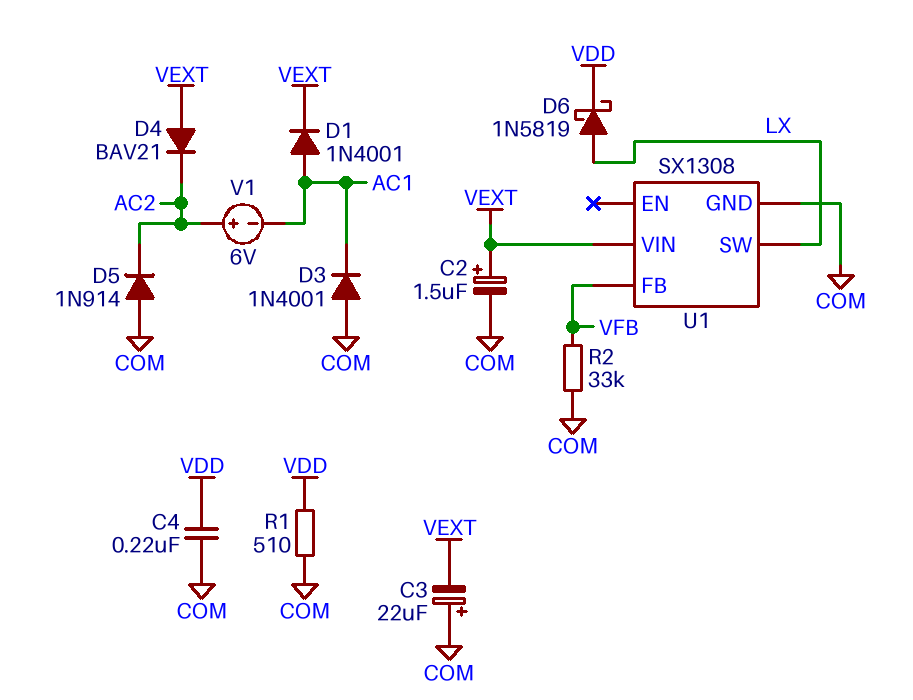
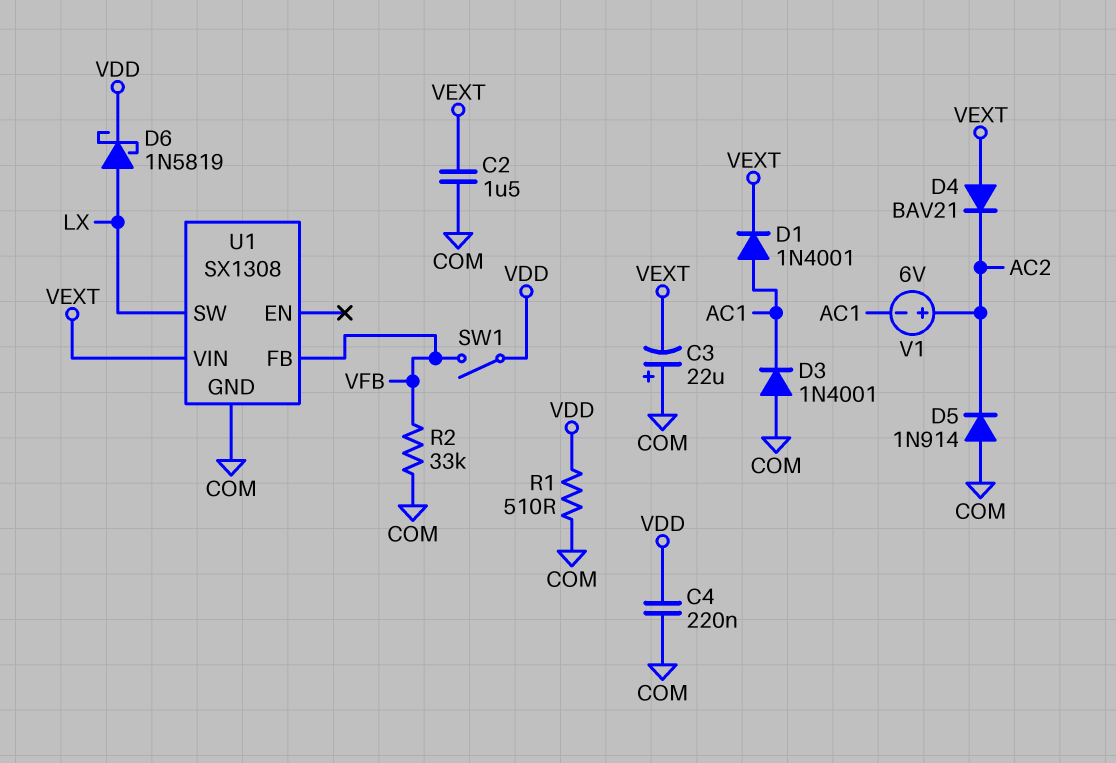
C2: 1.5uF (plus VEXT, minus COM) -> 1.5uF (COM, VEXT)
SW1: none -> switch (VDD, VFB)

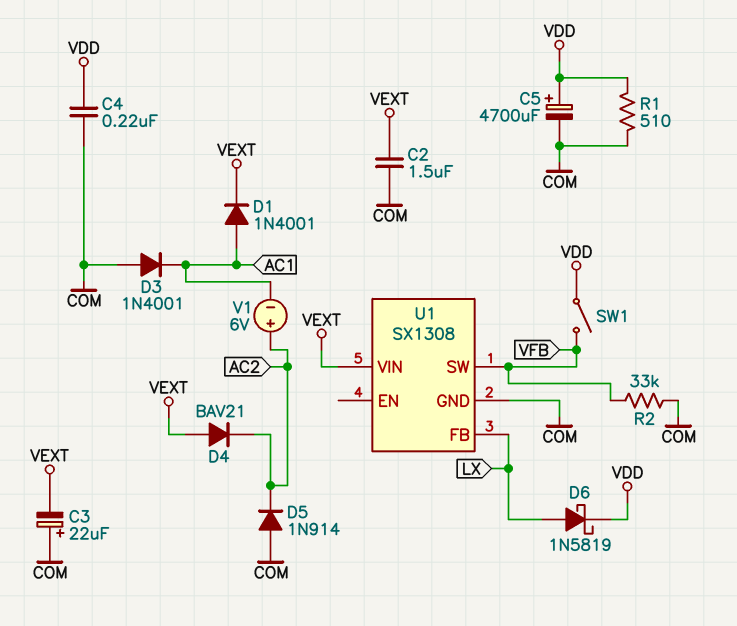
C5: none -> 4700uF (plus VDD, minus COM)
U1 pin FB: VFB -> LX
U1 pin SW: LX -> VFB

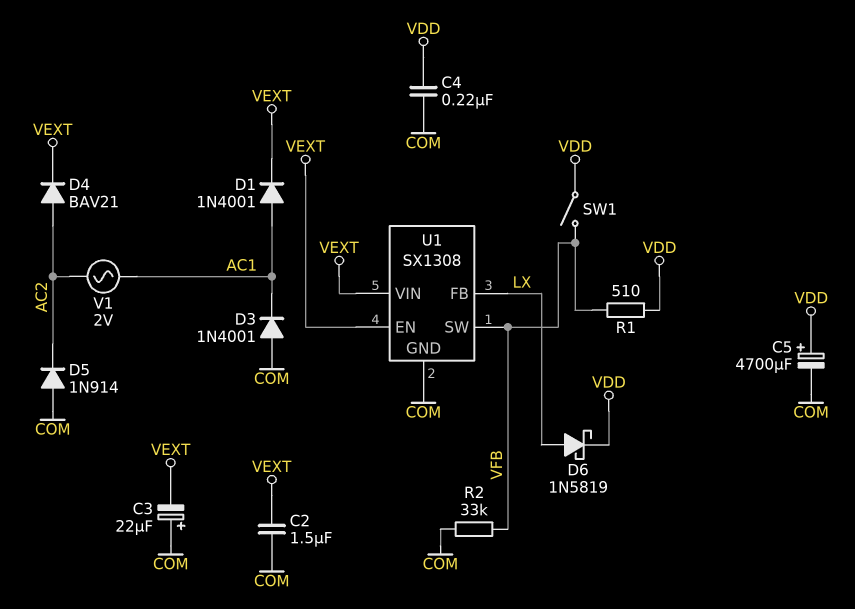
D4: diode BAV21 (A VEXT, K AC2) -> diode BAV21 (A AC2, K VEXT)
R1: 510 (COM, VDD) -> 510 (VDD, VFB)
U1 pin EN: none -> VEXT
V1: 6V (plus AC2, minus AC1) -> AC 2V (AC1, AC2)

